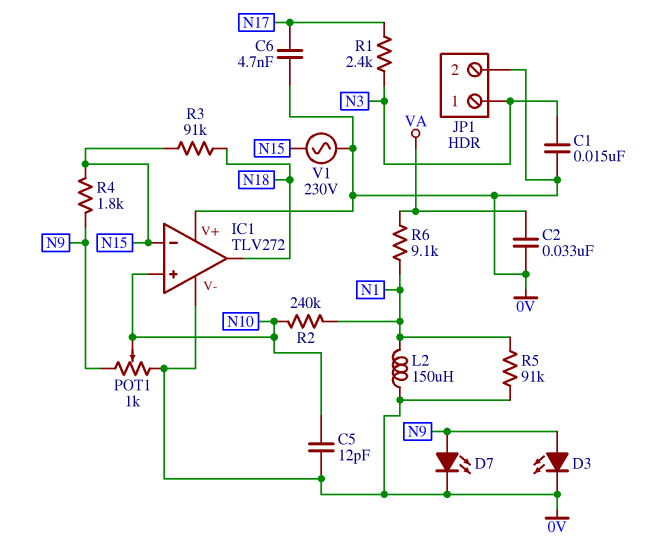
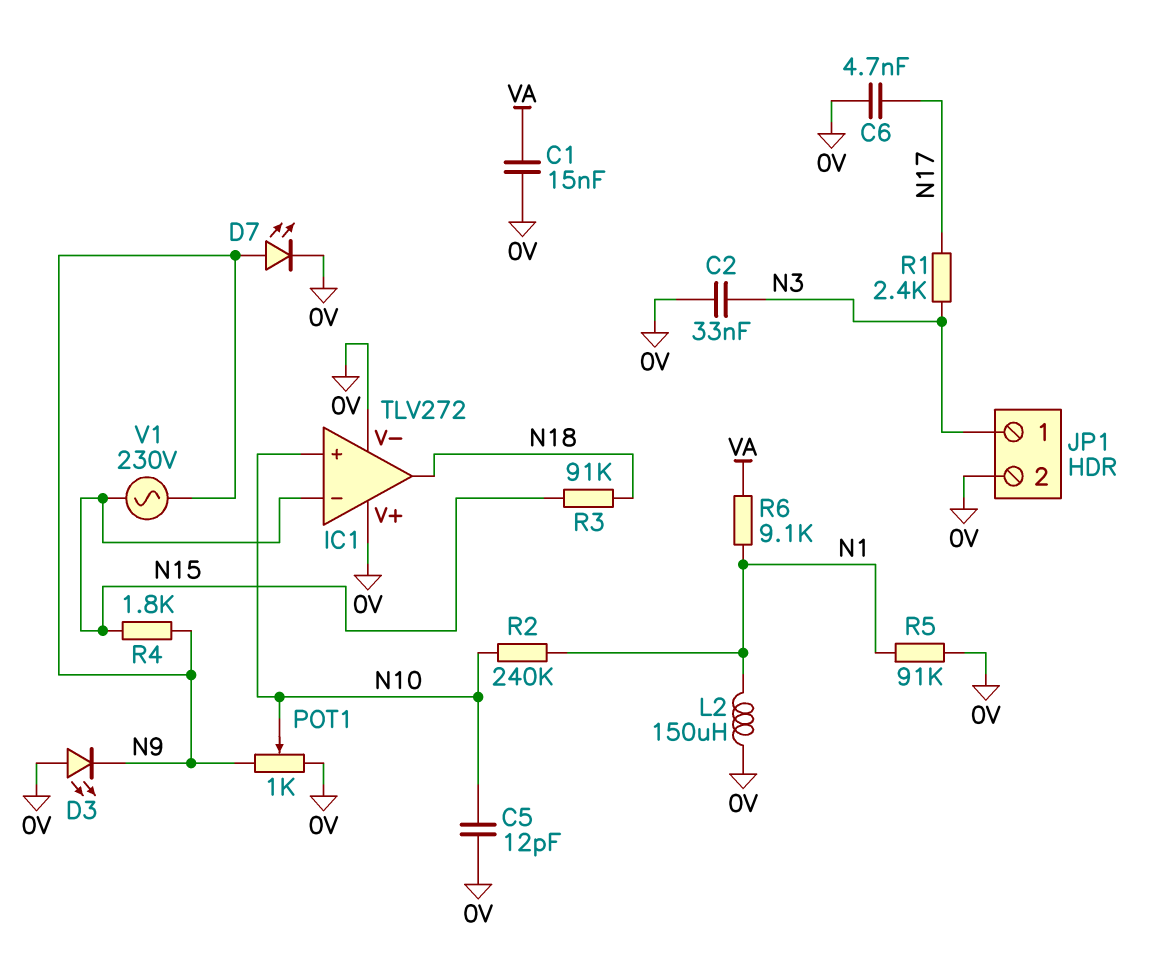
C1: 15nF (0V, N3) -> 15nF (0V, VA)
C2: 33nF (0V, VA) -> 33nF (0V, N3)
D3: LED (A N9, K 0V) -> LED (A 0V, K N9)
V1: AC 230V (0V, N15) -> AC 230V (N9, N15)

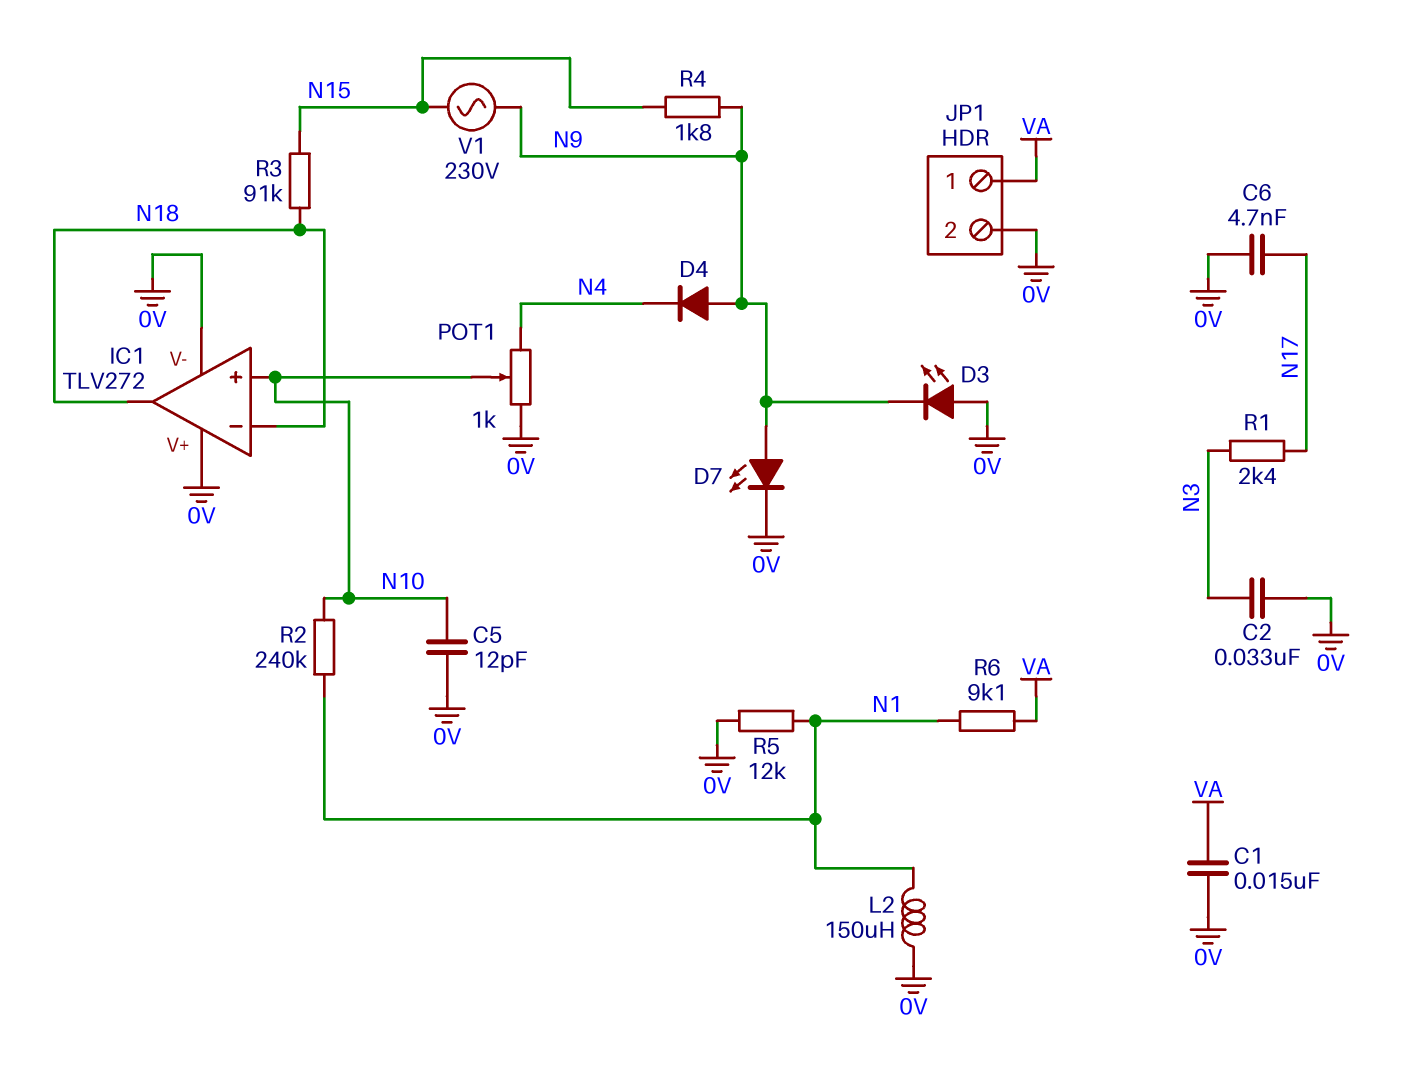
D4: none -> diode (A N9, K N4)
IC1 pin in-: N15 -> N18
JP1 pin 1: N3 -> VA
POT1: 1k (0V, N9, wiper N10) -> 1k (0V, N4, wiper N10)
R5: 91k (0V, N1) -> 12k (0V, N1)

